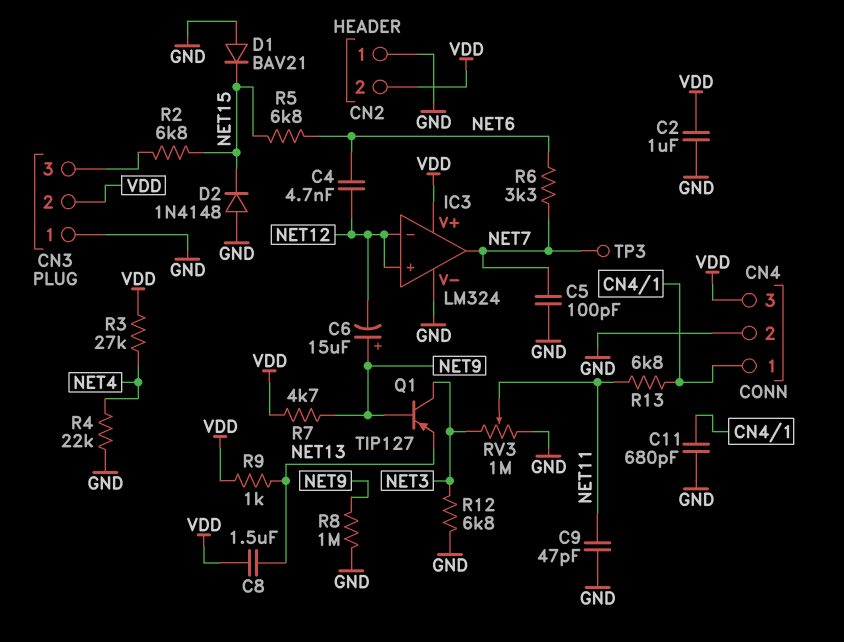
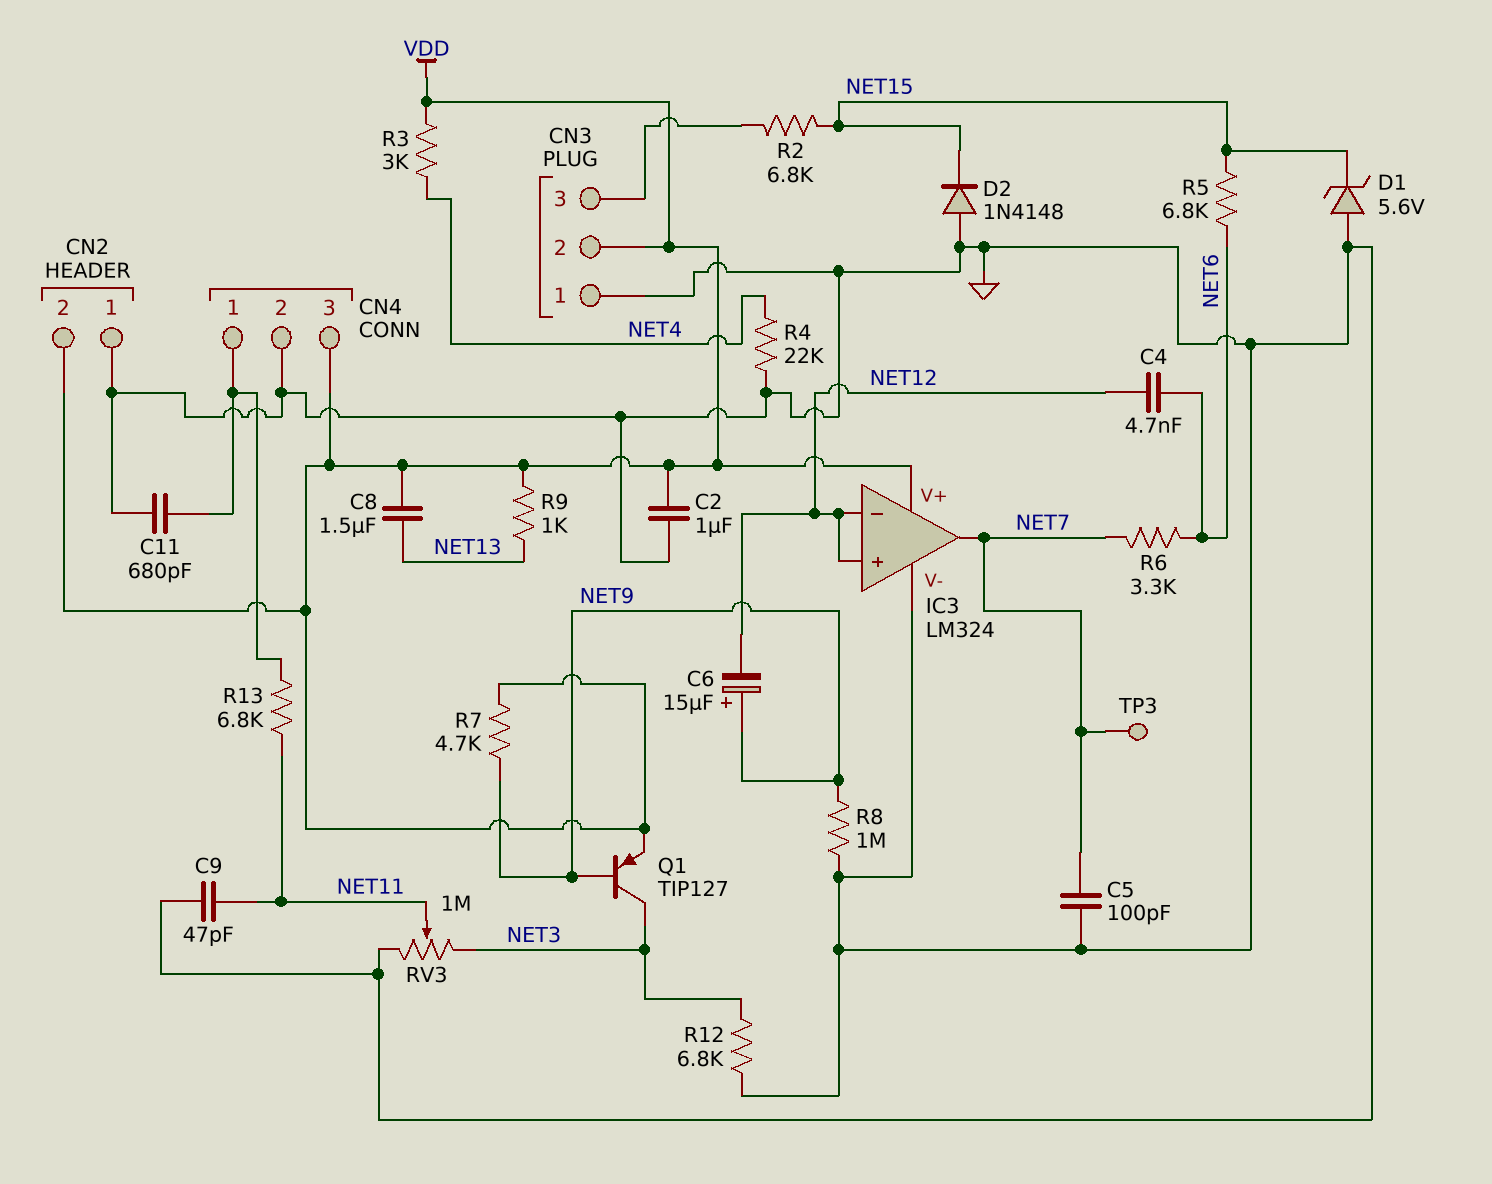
D1: diode BAV21 (A GND, K NET15) -> zener 5.6V (A GND, K NET15)
Q1: PNP TIP127 (B NET9, C NET3, E NET13) -> PNP TIP127 (B NET9, C NET3, E VDD)
R3: 27k (NET4, VDD) -> 3k (NET4, VDD)

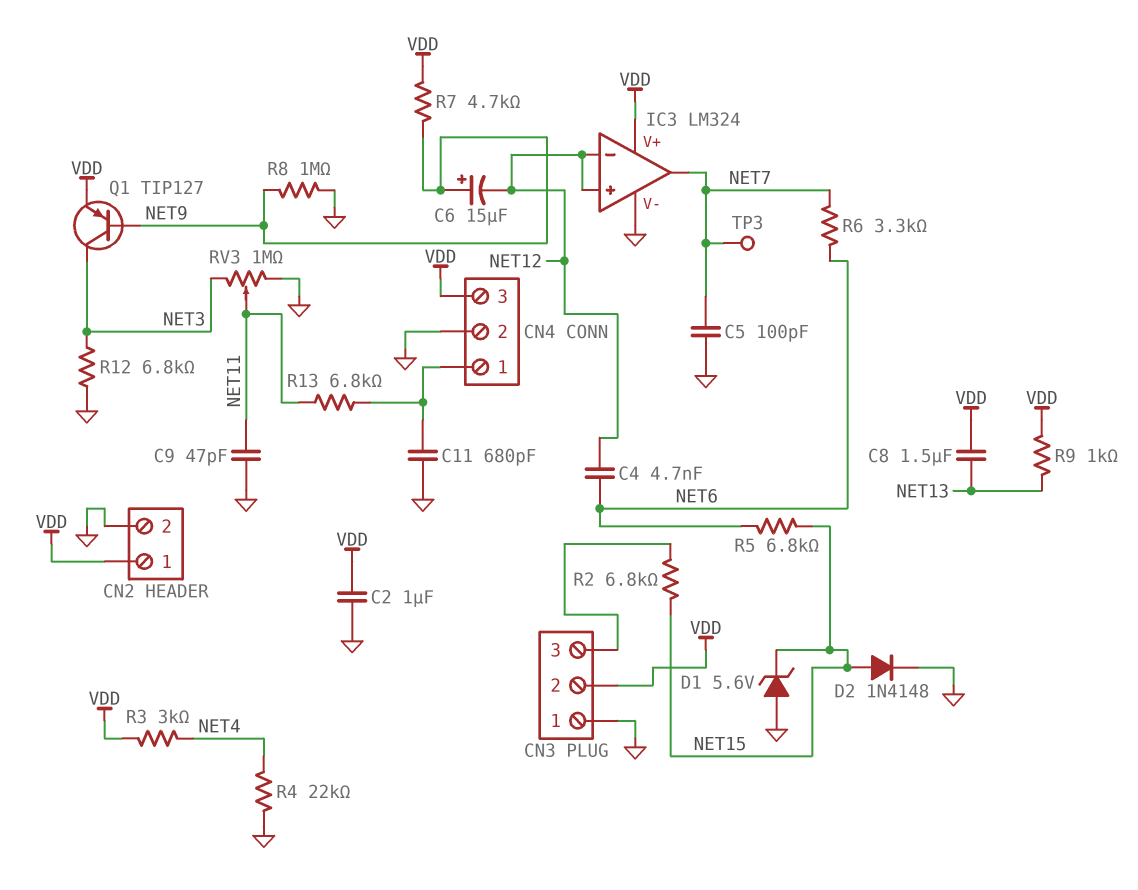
CN2 pin 1: GND -> VDD
CN2 pin 2: VDD -> GND
D2: diode 1N4148 (A GND, K NET15) -> diode 1N4148 (A NET15, K GND)

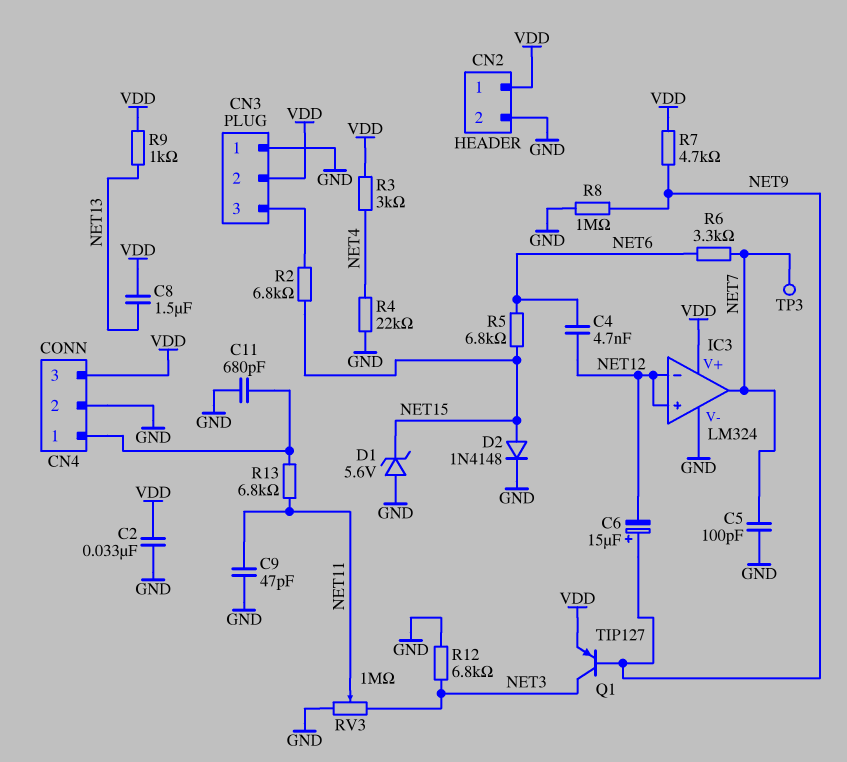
C2: 1uF (GND, VDD) -> 33nF (GND, VDD)

